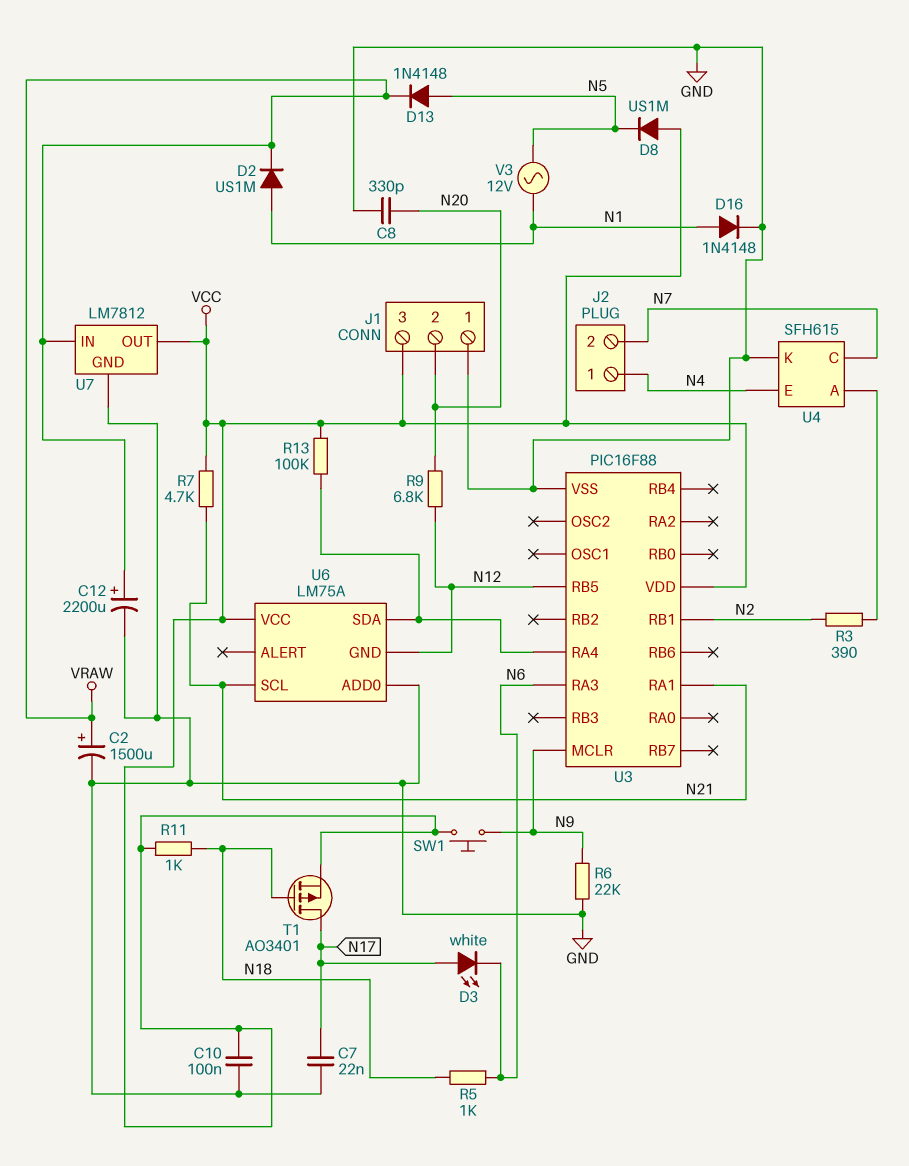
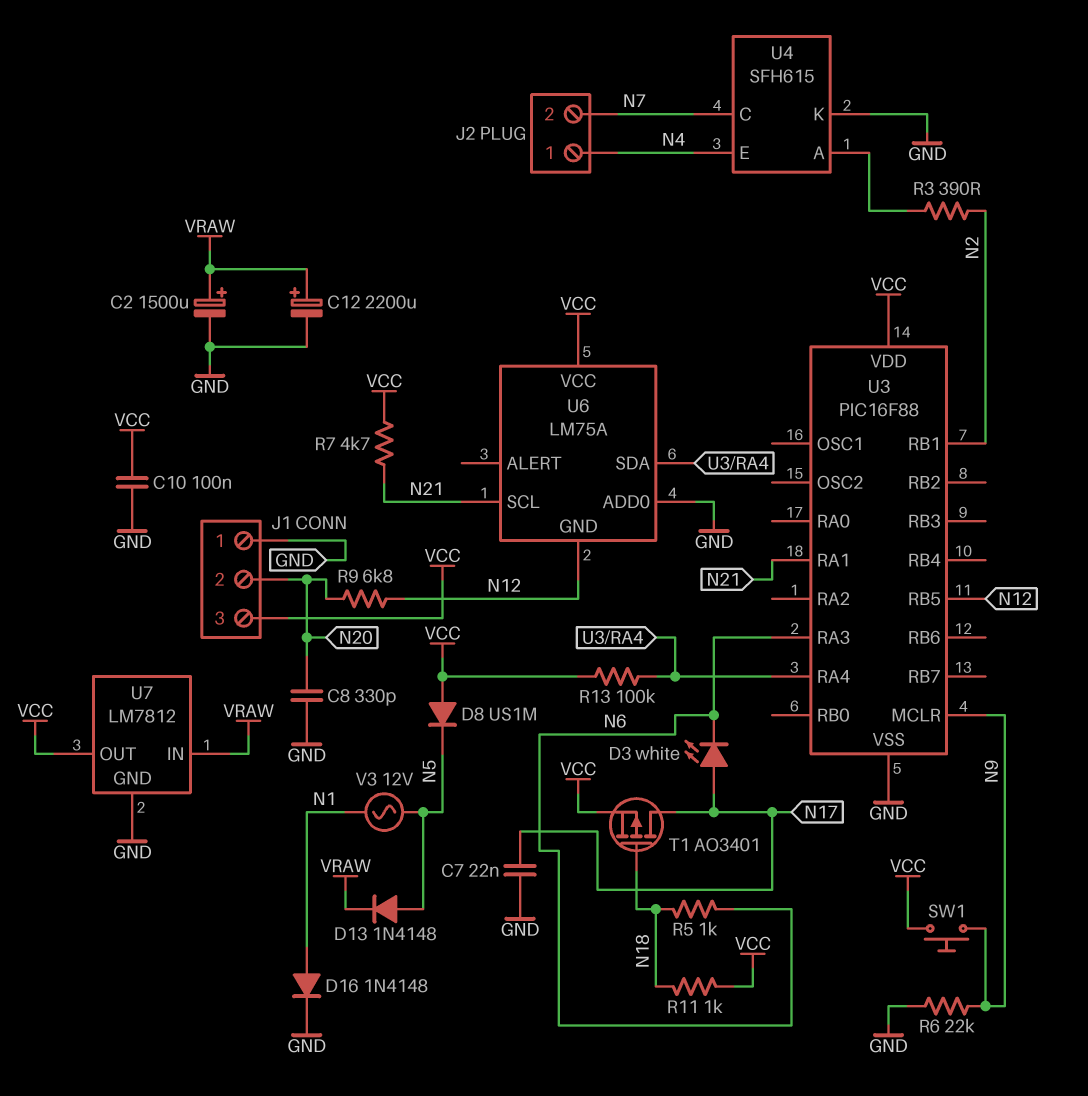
D2: diode US1M (A N1, K VRAW) -> none

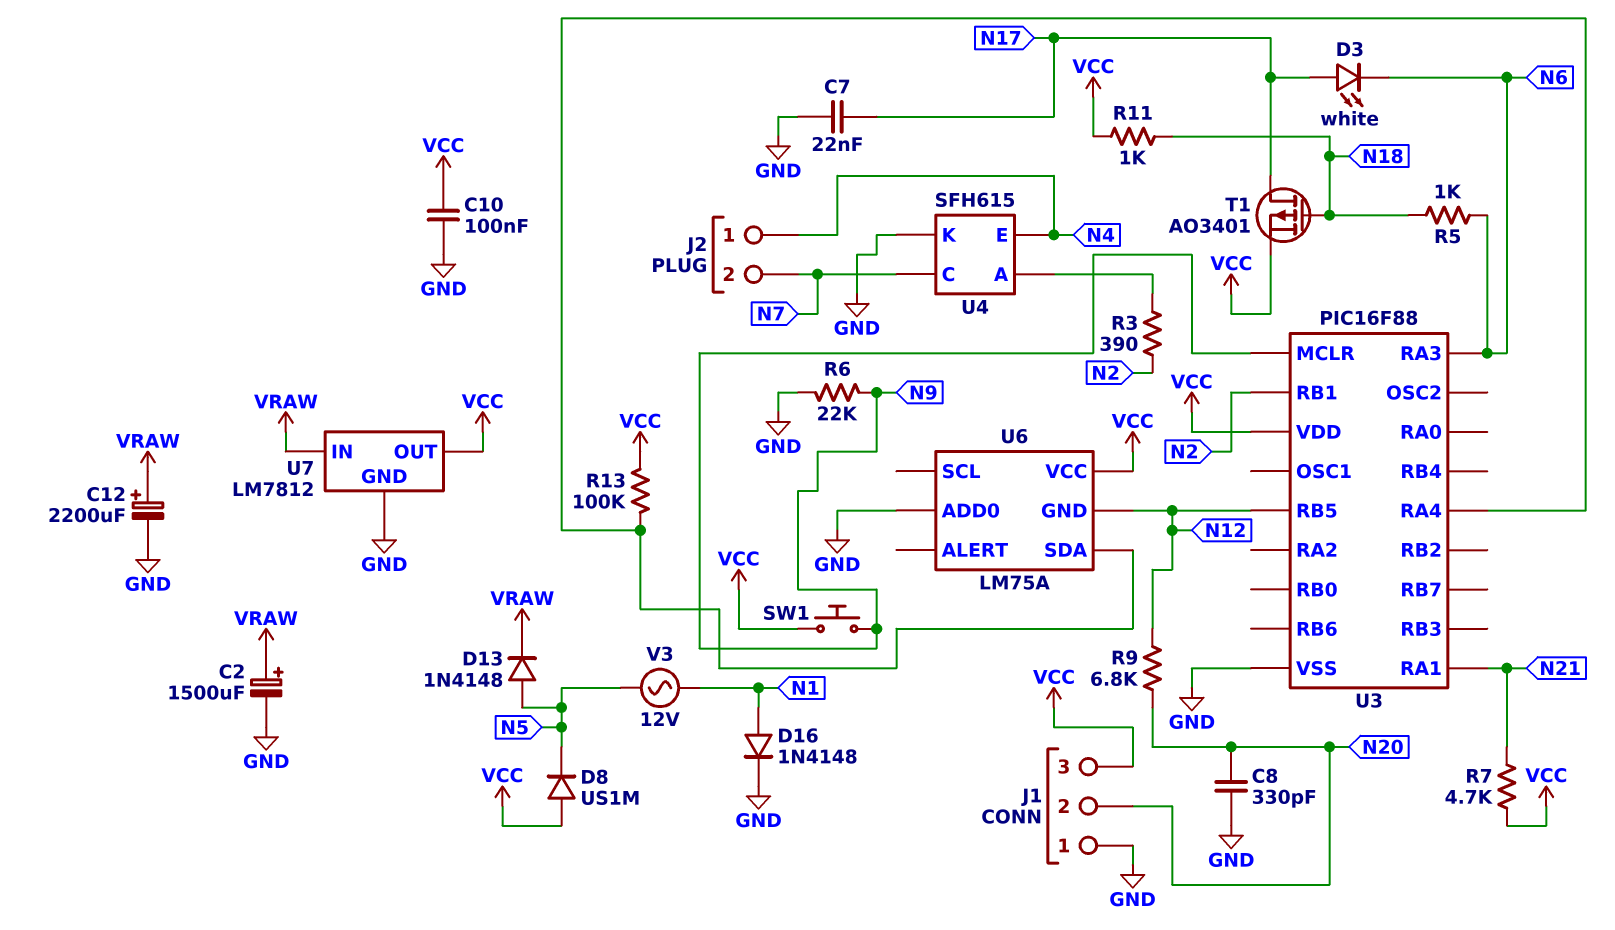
U6 pin SCL: N21 -> none

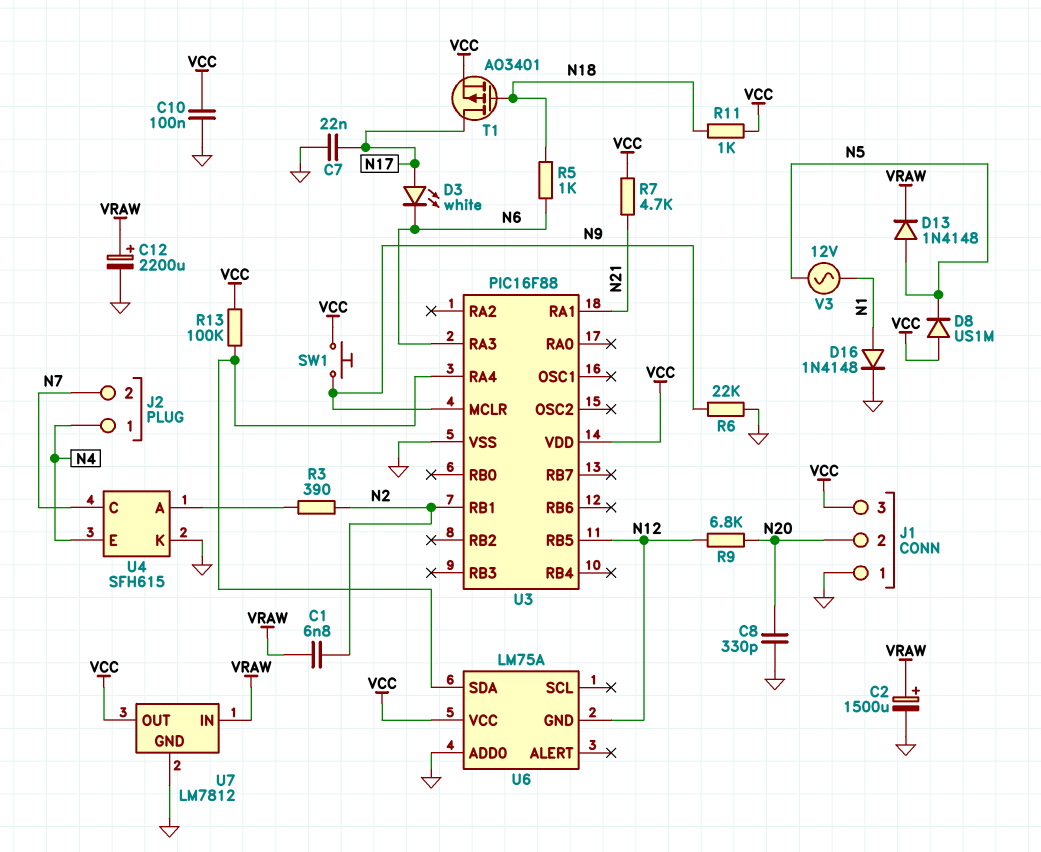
C1: none -> 6.8nF (N2, VRAW)

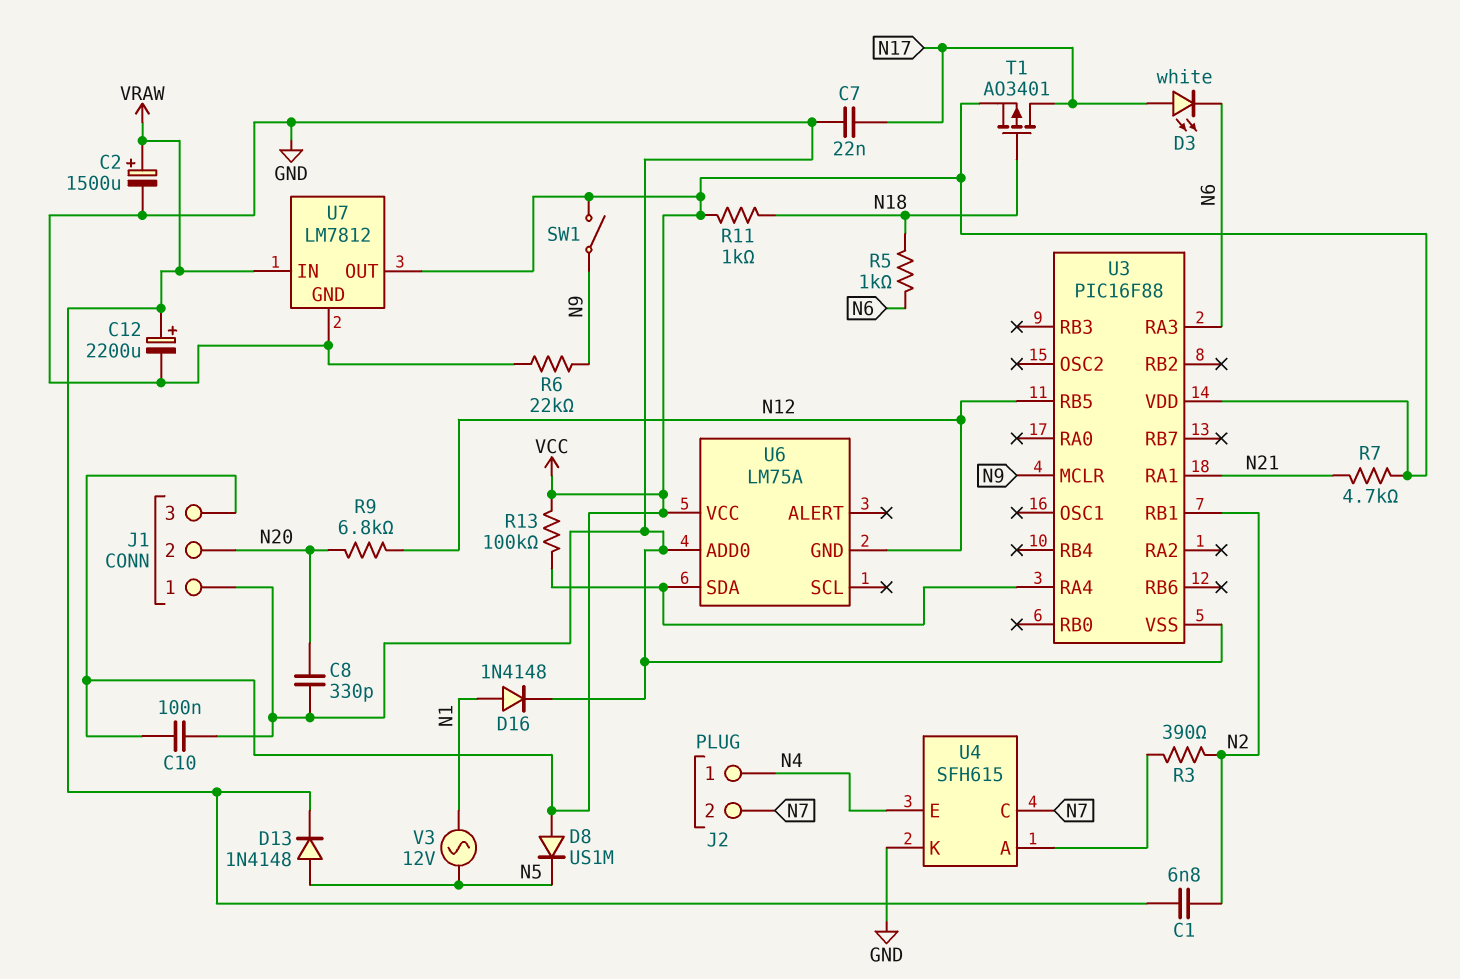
SW1: button (N9, VCC) -> switch (N9, VCC)

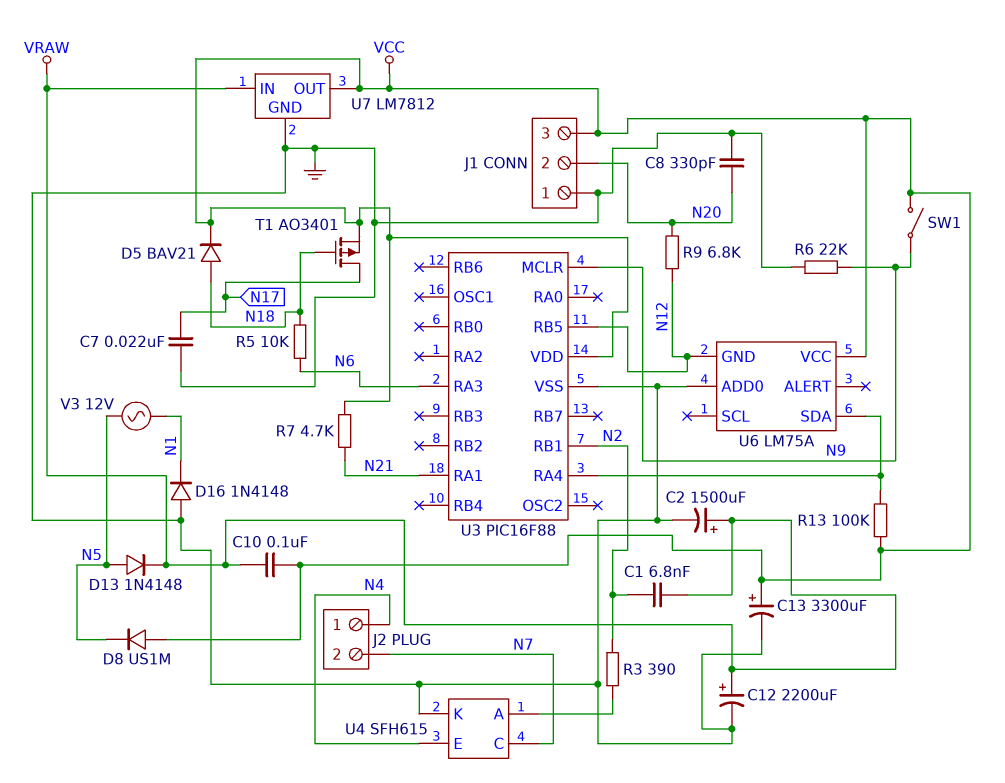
C10: 100nF (GND, VCC) -> 100nF (VCC, VRAW)
C13: none -> 3300uF (plus VCC, minus GND)
D3: LED white (A N17, K N6) -> none
D5: none -> diode BAV21 (A N18, K VCC)
D16: diode 1N4148 (A N1, K GND) -> diode 1N4148 (A GND, K N1)
R5: 1k (N6, N18) -> 10k (N6, N18)
R11: 1k (N18, VCC) -> none

